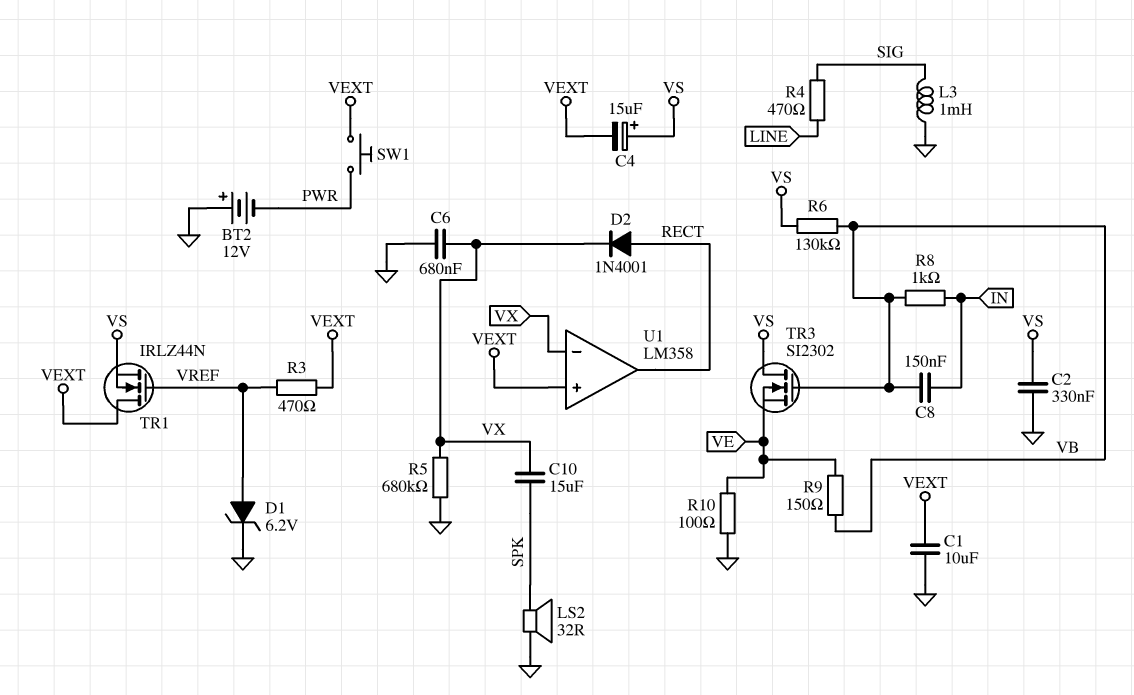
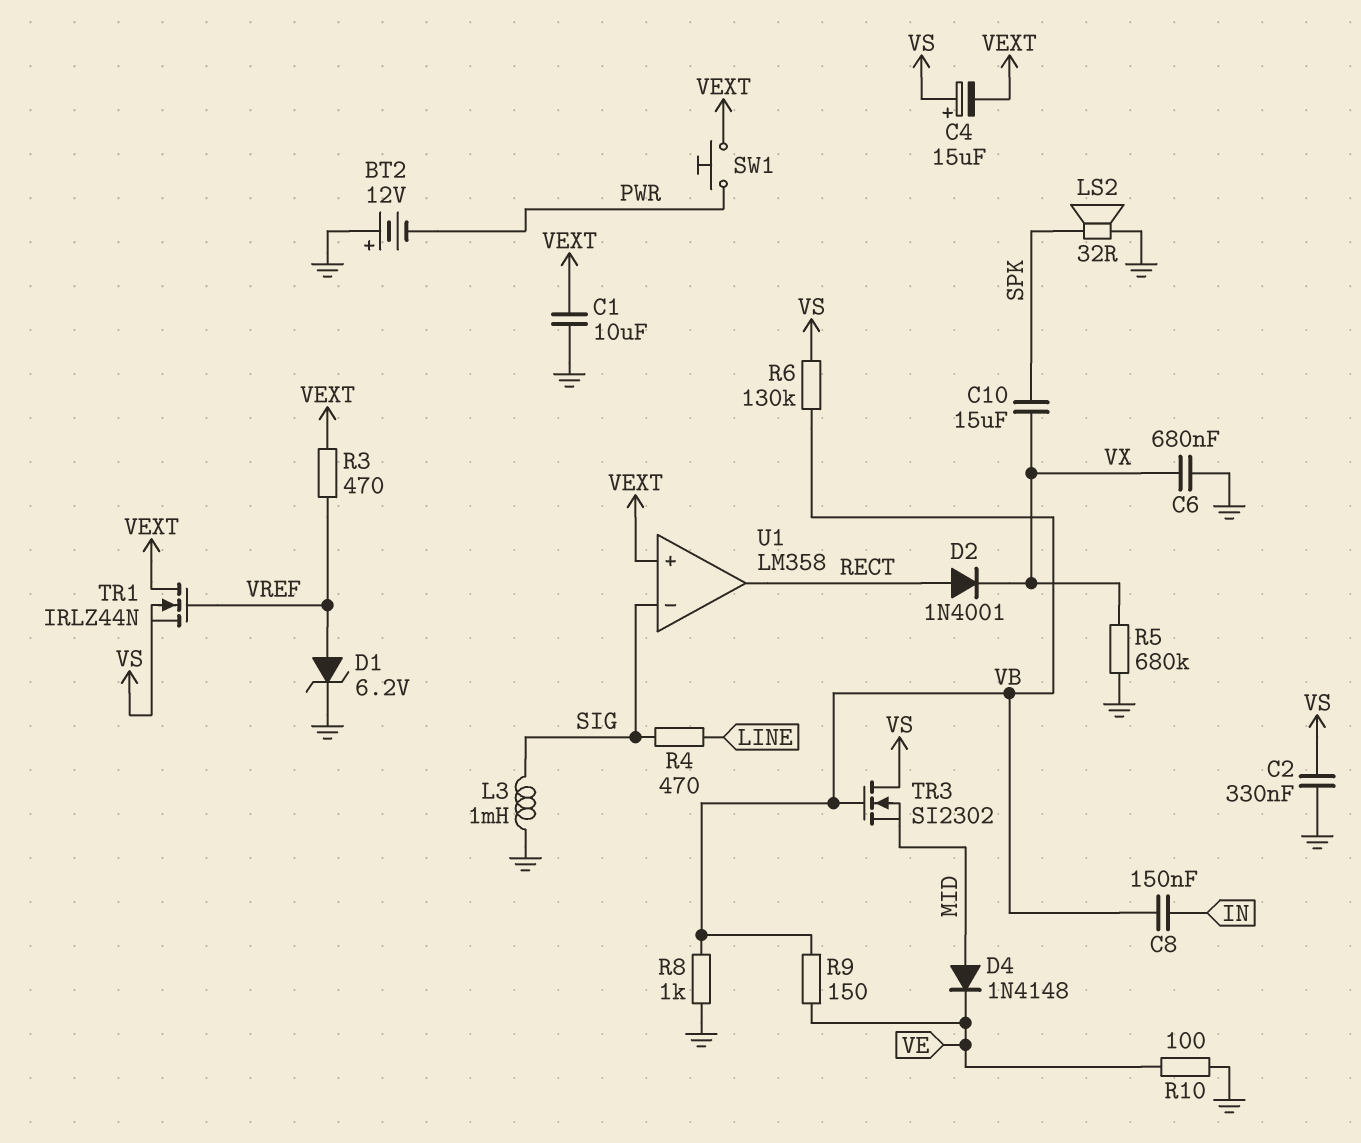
D4: none -> diode 1N4148 (A MID, K VE)
R8: 1k (IN, VB) -> 1k (GND, VB)
TR3: NMOS SI2302 (G VB, D VS, S VE) -> NMOS SI2302 (G VB, D VS, S MID)
U1 pin in-: VX -> SIG

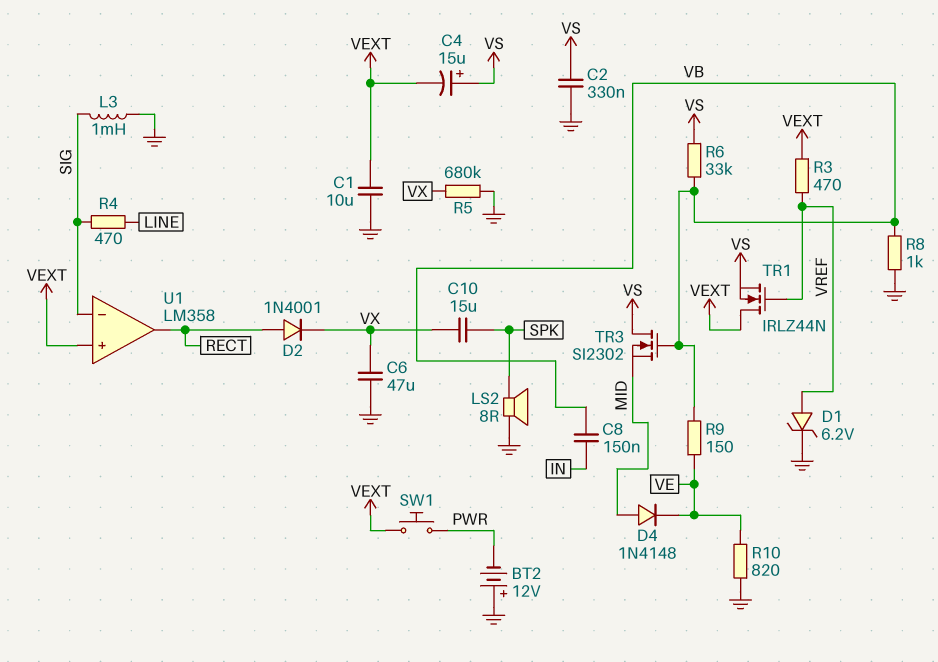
C6: 680nF (GND, VX) -> 47uF (GND, VX)
LS2: speaker 32R (GND, SPK) -> speaker 8R (GND, SPK)
R6: 130k (VB, VS) -> 33k (VB, VS)
R10: 100 (GND, VE) -> 820 (GND, VE)

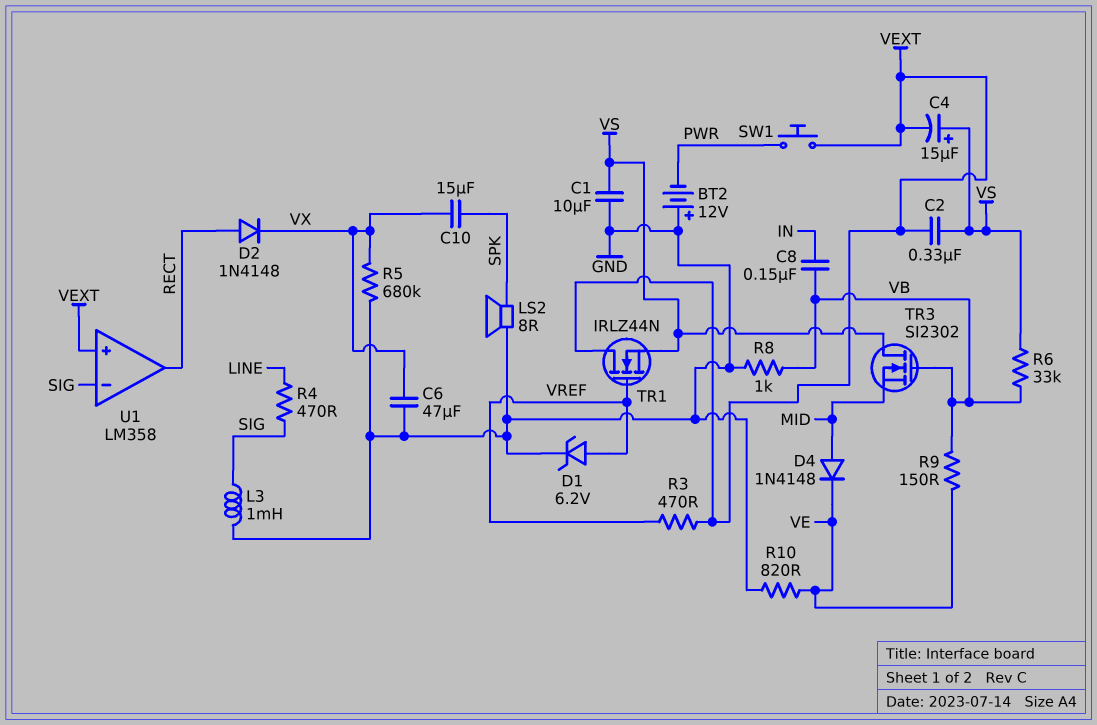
C1: 10uF (GND, VEXT) -> 10uF (GND, VS)
C2: 330nF (GND, VS) -> 330nF (VEXT, VS)
D2: diode 1N4001 (A RECT, K VX) -> diode 1N4148 (A RECT, K VX)

